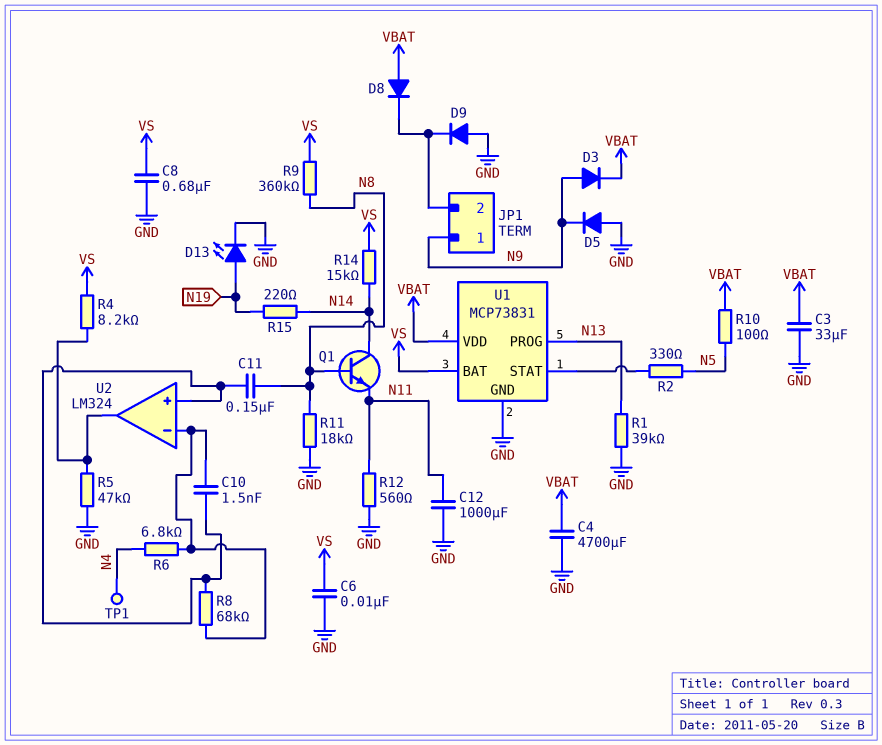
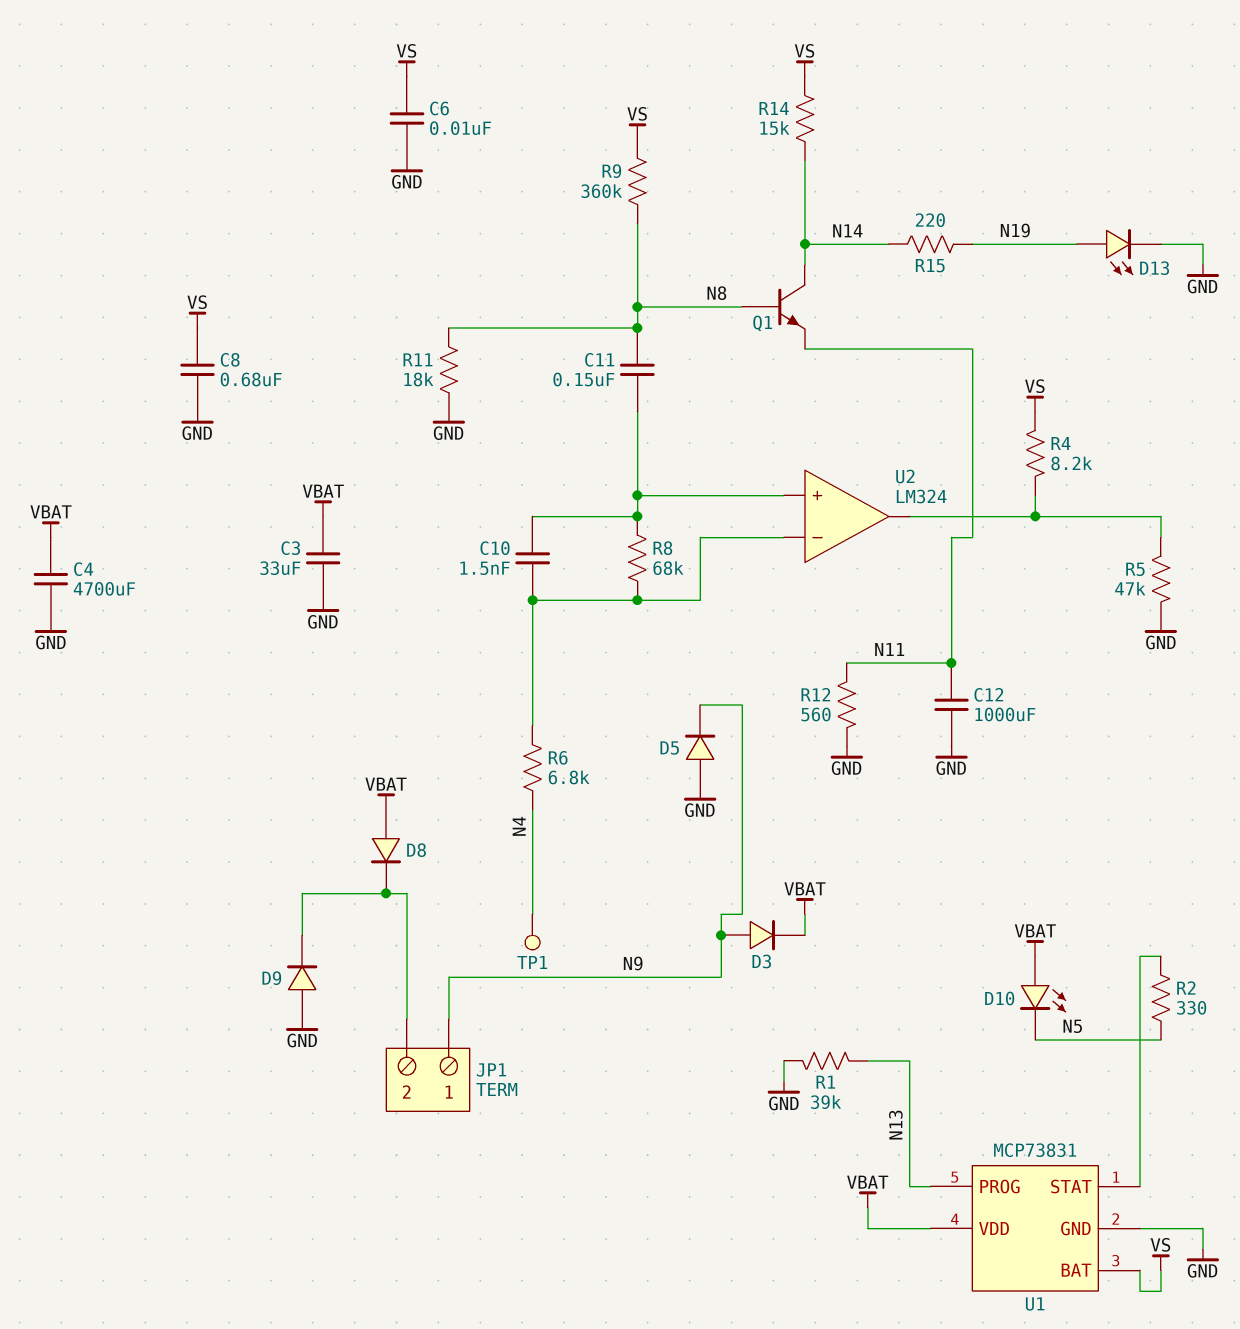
D10: none -> LED (A VBAT, K N5)
R10: 100 (N5, VBAT) -> none

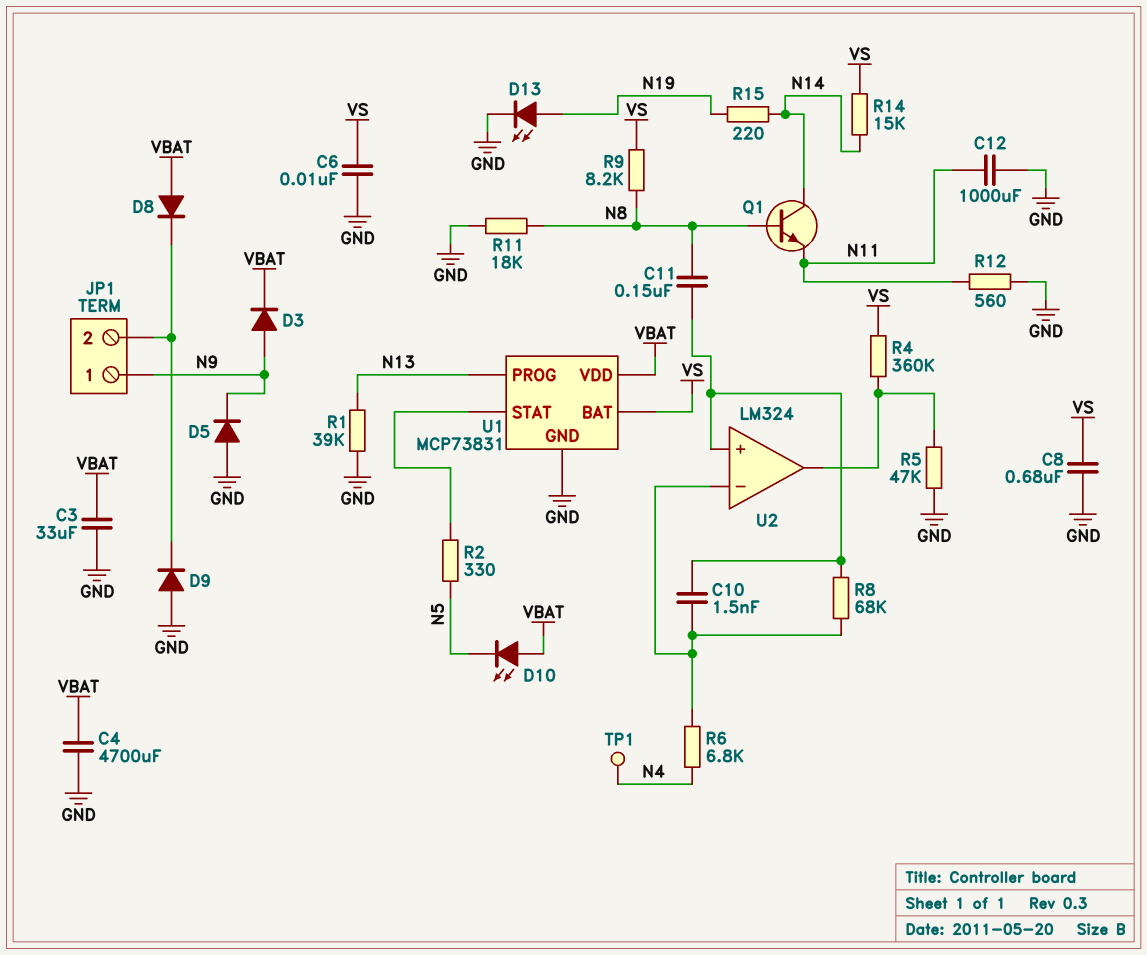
R4: 8.2k (U2/out, VS) -> 360k (U2/out, VS)
R9: 360k (N8, VS) -> 8.2k (N8, VS)

